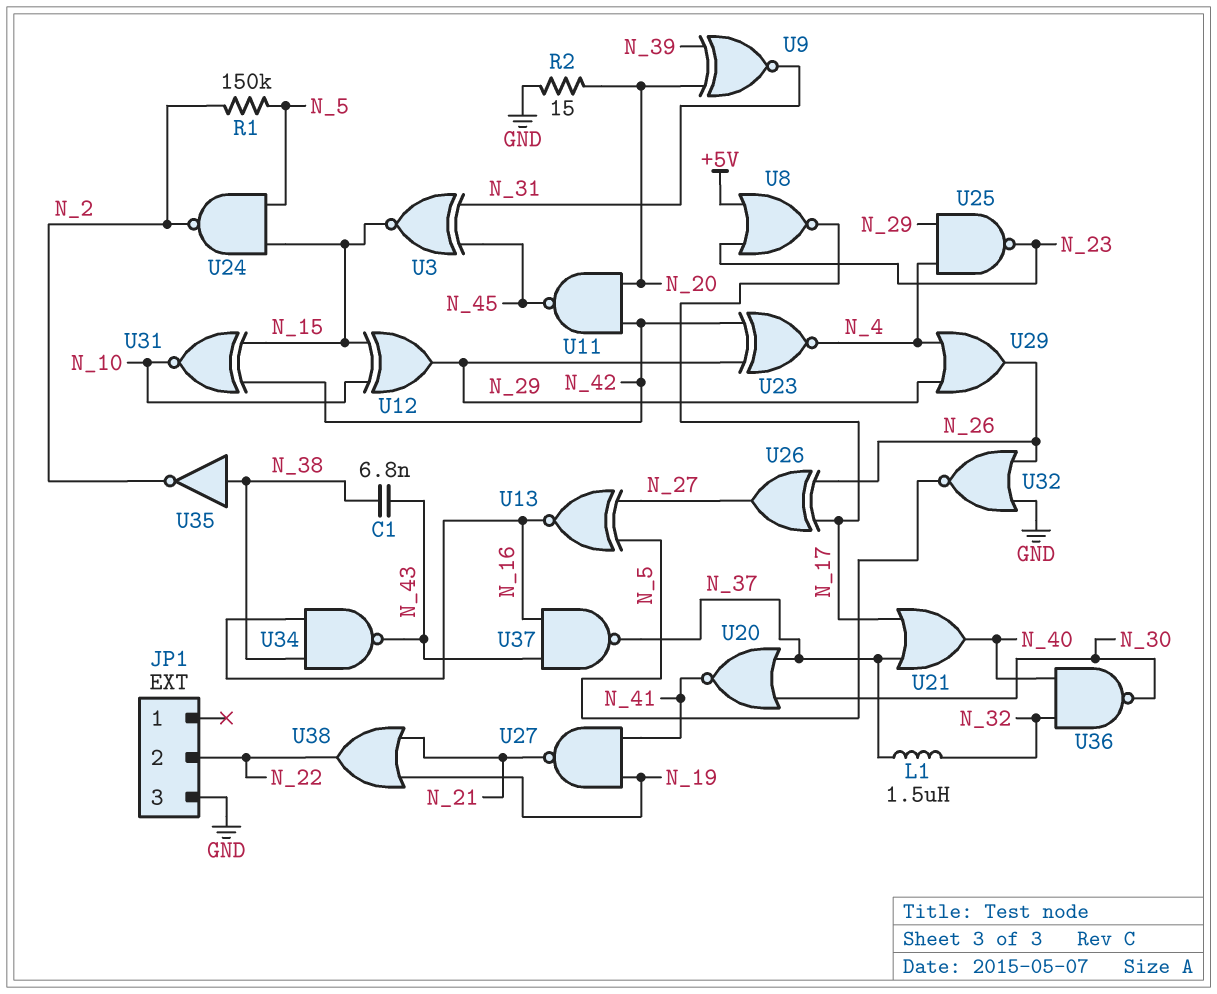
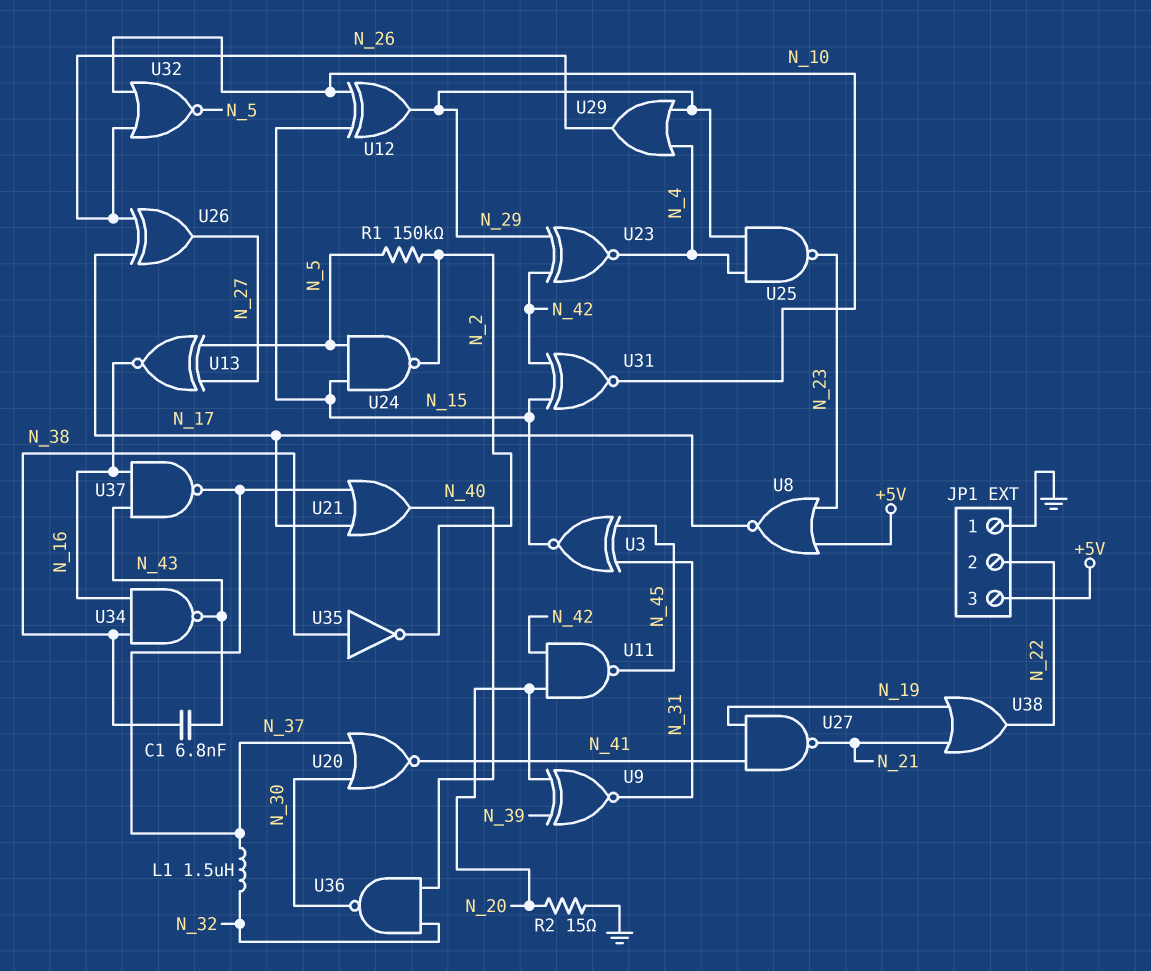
JP1 pin 1: none -> GND
JP1 pin 3: GND -> +5V
U32: NOR (in GND, in N_26, out N_5) -> NOR (in N_10, in N_26, out N_5)

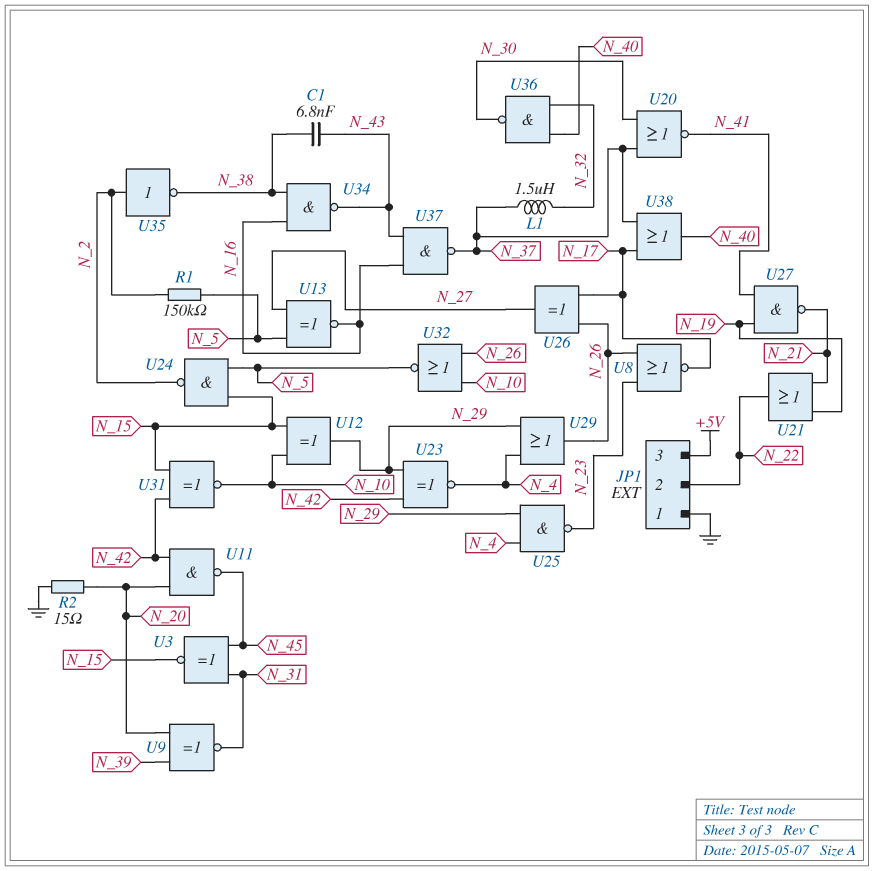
U8: NOR (in +5V, in N_23, out N_17) -> NOR (in N_23, in N_26, out N_17)
U21: OR (in N_17, in N_37, out N_40) -> OR (in N_19, in N_21, out N_22)
U35: NOT (in N_38, out N_2) -> NOT (in N_2, out N_38)
U38: OR (in N_19, in N_21, out N_22) -> OR (in N_17, in N_37, out N_40)

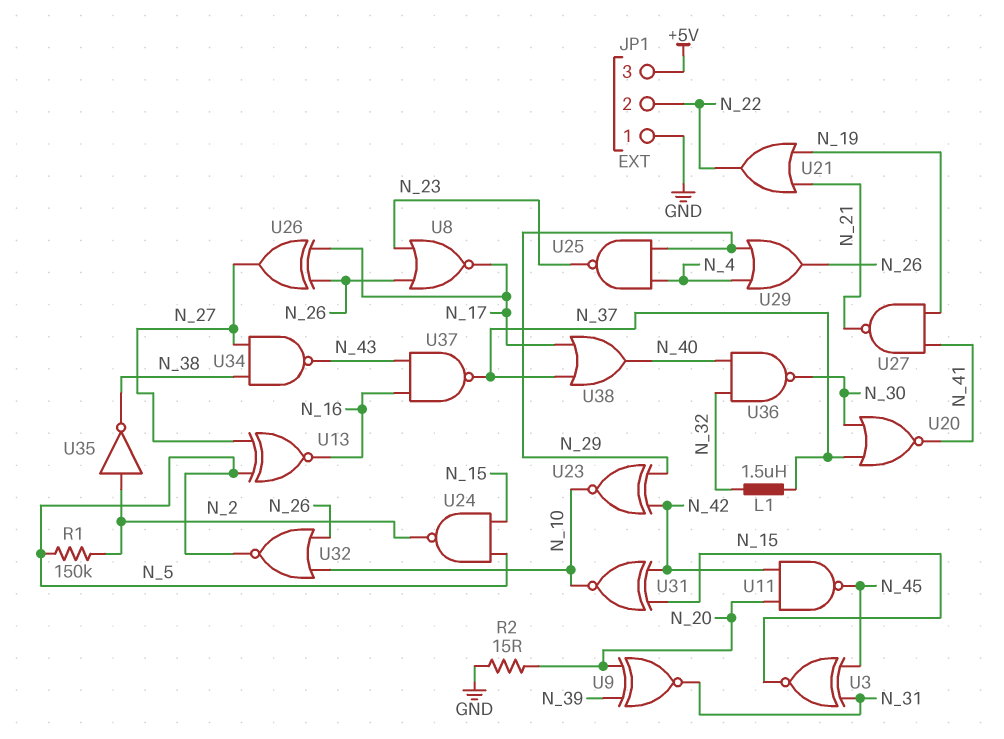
C1: 6.8nF (N_38, N_43) -> none
U12: XOR (in N_10, in N_15, out N_29) -> none
U23: XNOR (in N_29, in N_42, out N_4) -> XNOR (in N_29, in N_42, out N_10)
U34: NAND (in N_16, in N_38, out N_43) -> NAND (in N_27, in N_38, out N_43)

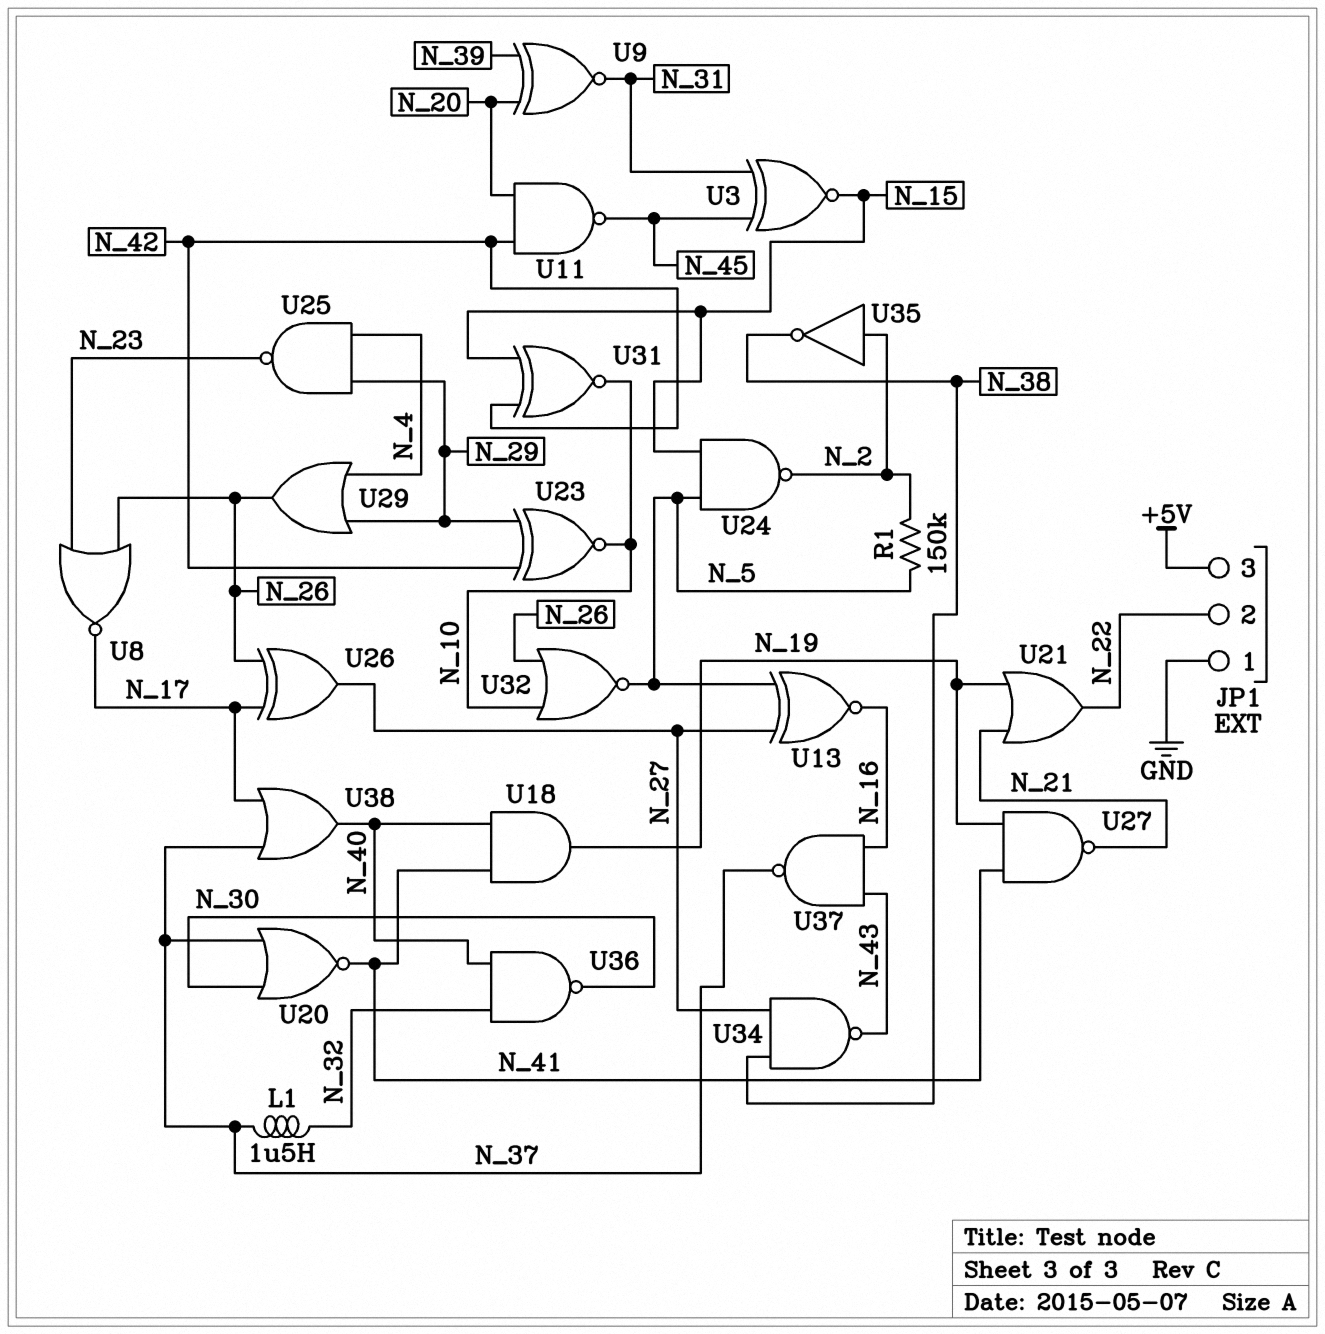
R2: 15 (GND, N_20) -> none
U18: none -> AND (in N_40, in N_41, out N_19)

